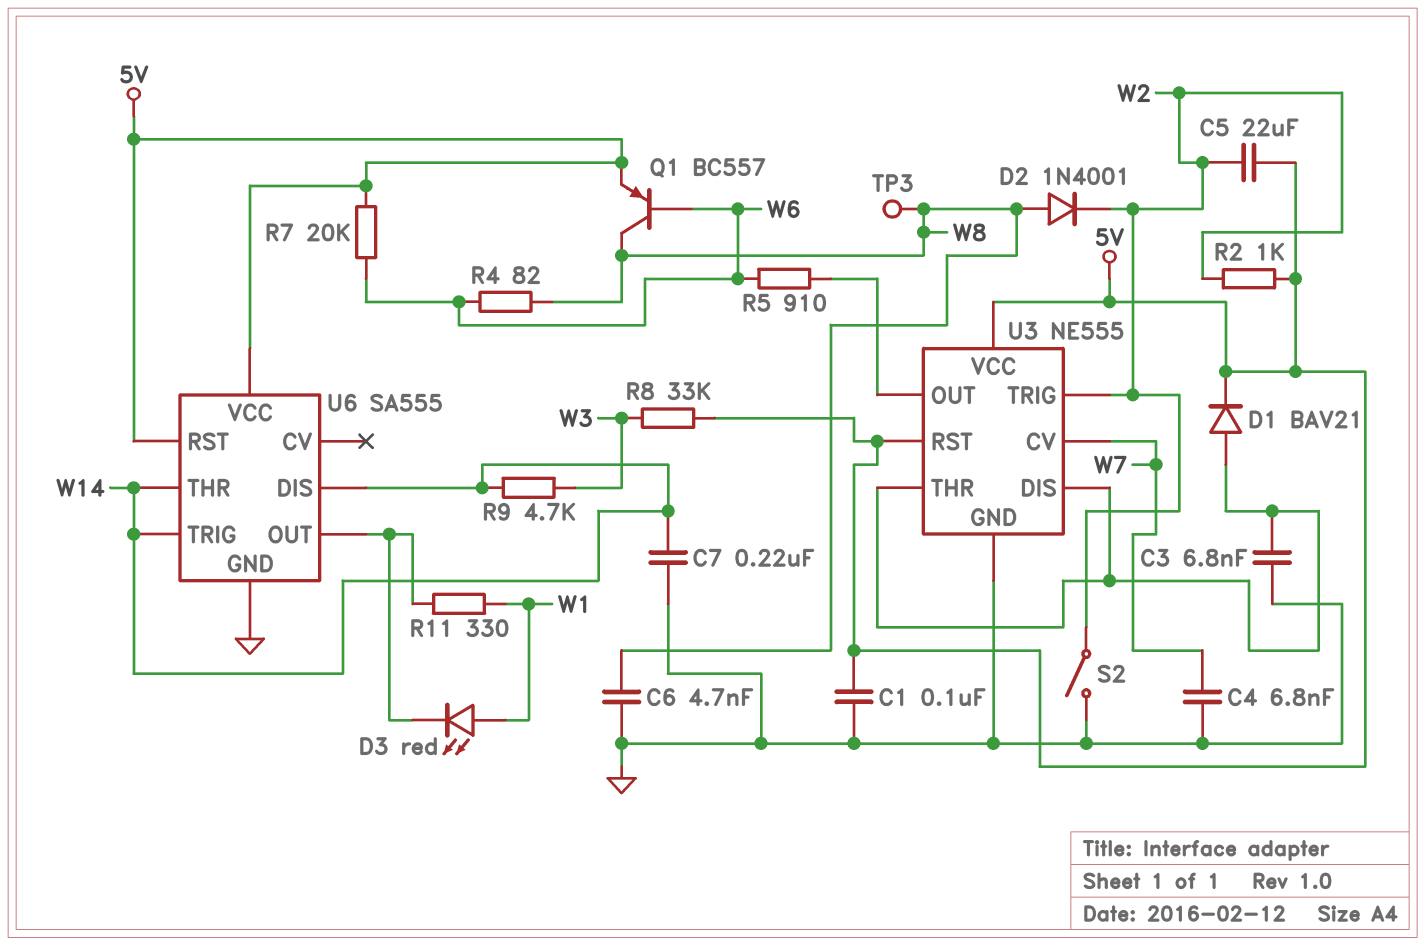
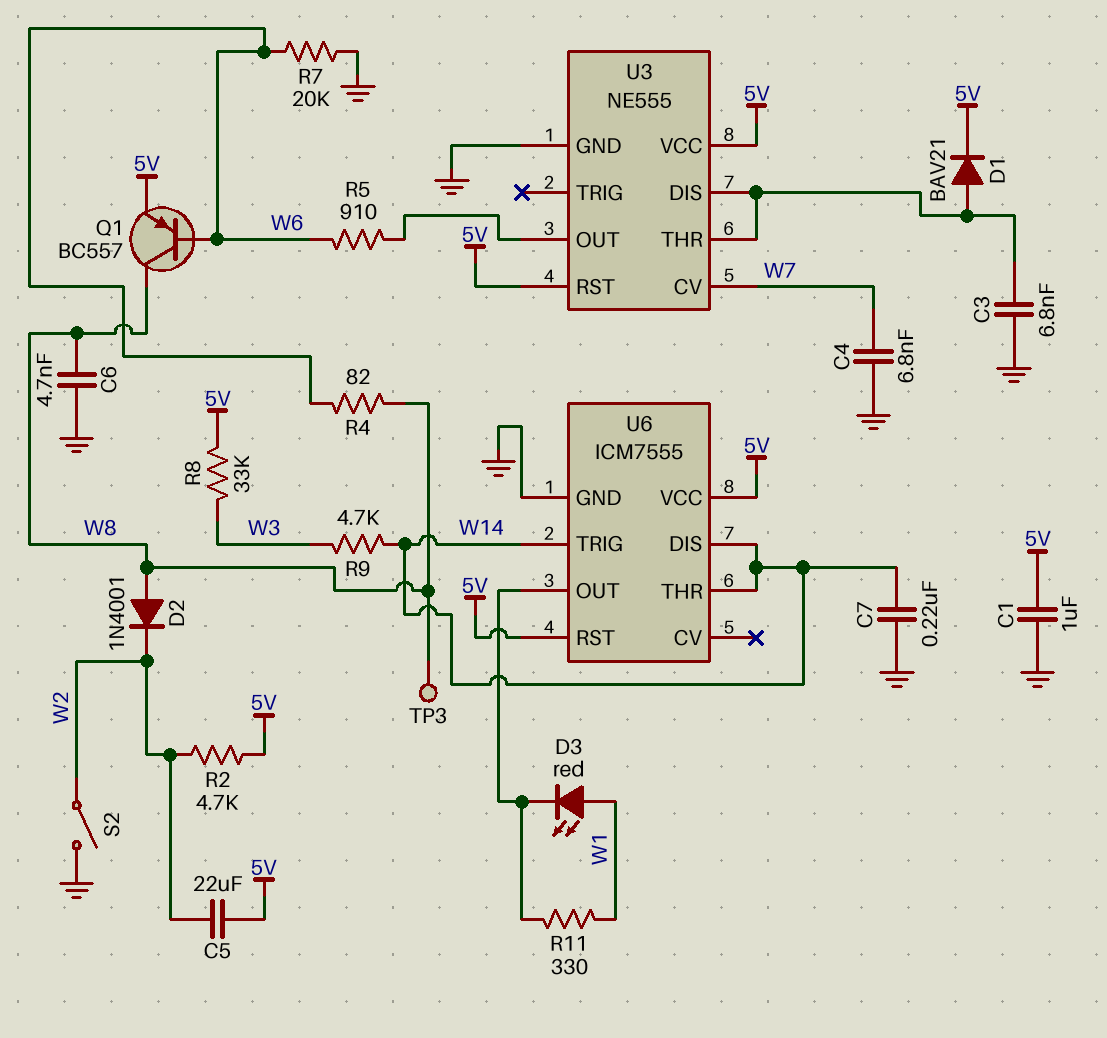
C1: 100nF (5V, GND) -> 1uF (5V, GND)
R2: 1k (5V, W2) -> 4.7k (5V, W2)
R7: 20k (5V, W6) -> 20k (GND, W6)
U3 pin TRIG: W2 -> none
U6: SA555 -> ICM7555

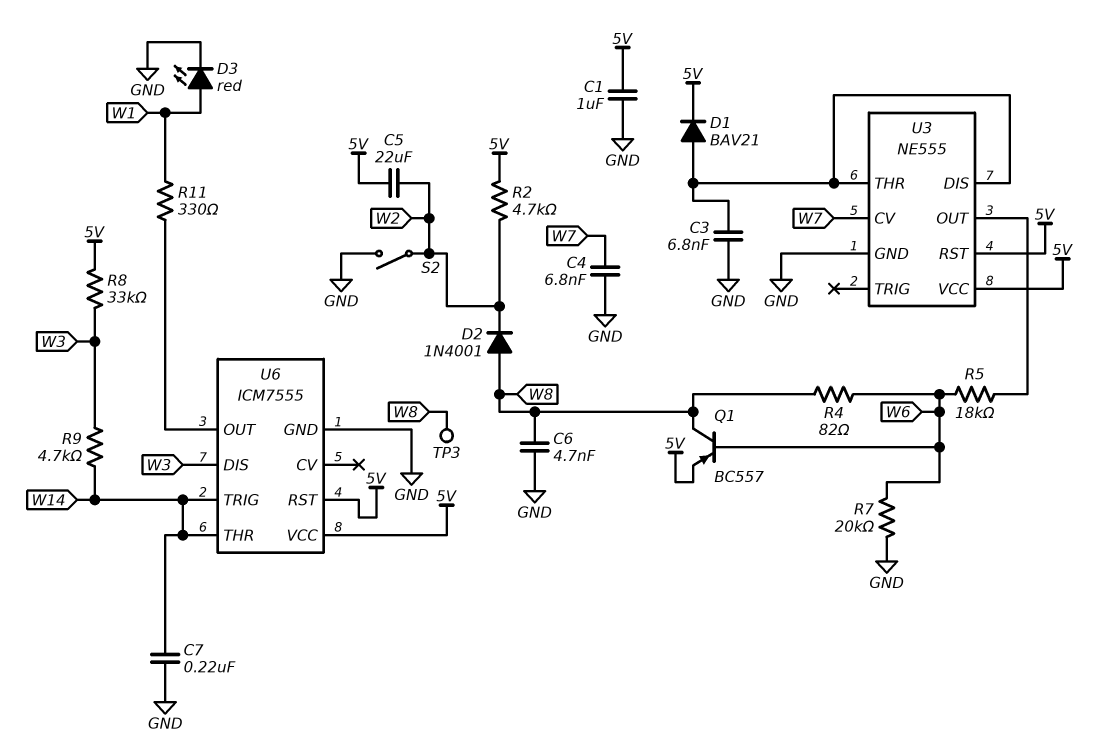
D3: LED red (A W1, K U6/OUT) -> LED red (A W1, K GND)
R5: 910 (U3/OUT, W6) -> 18k (U3/OUT, W6)
U6 pin DIS: W14 -> W3

